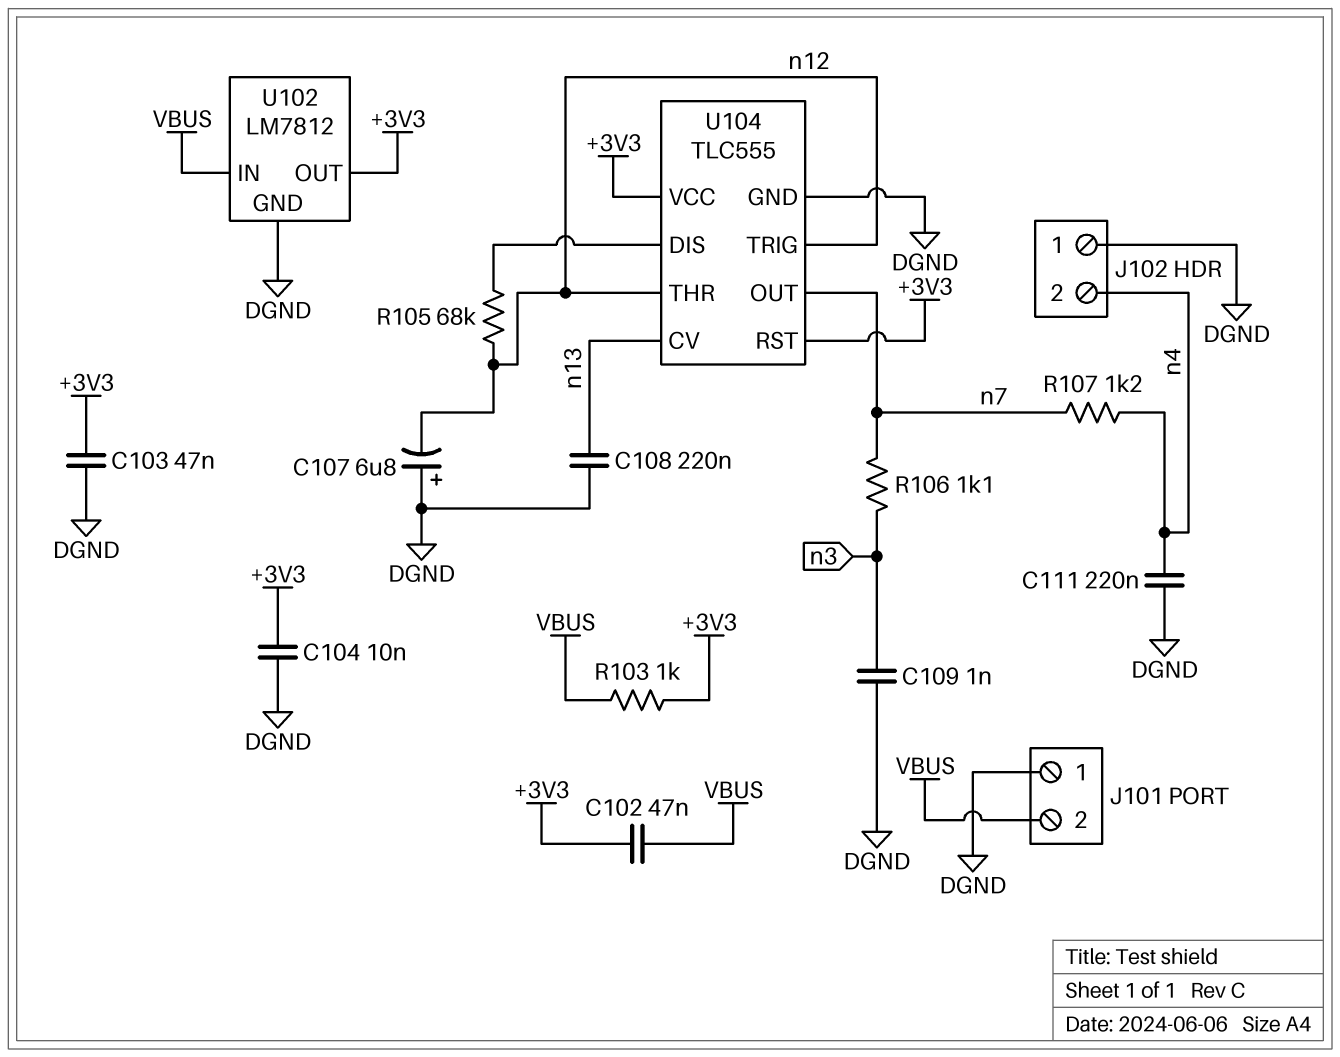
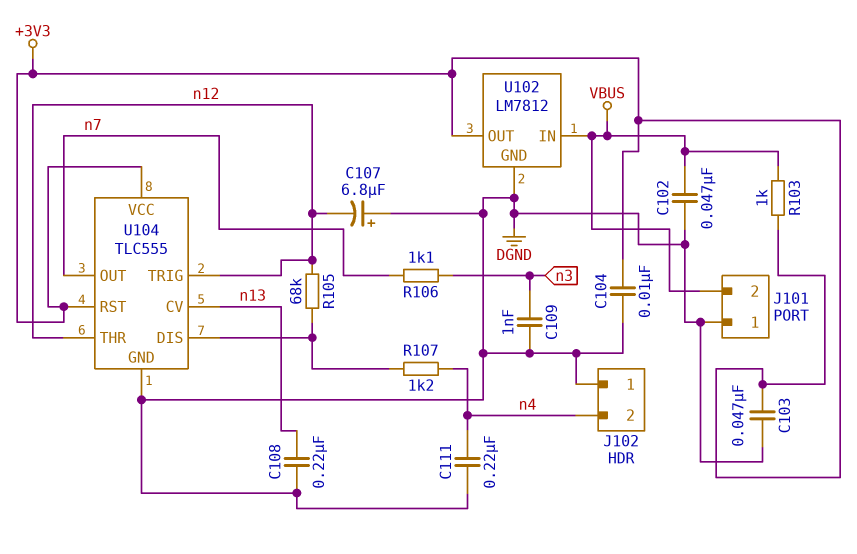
C102: 47nF (+3V3, VBUS) -> 47nF (DGND, VBUS)
R107: 1.2k (n4, n7) -> 1.2k (U104/DIS, n4)

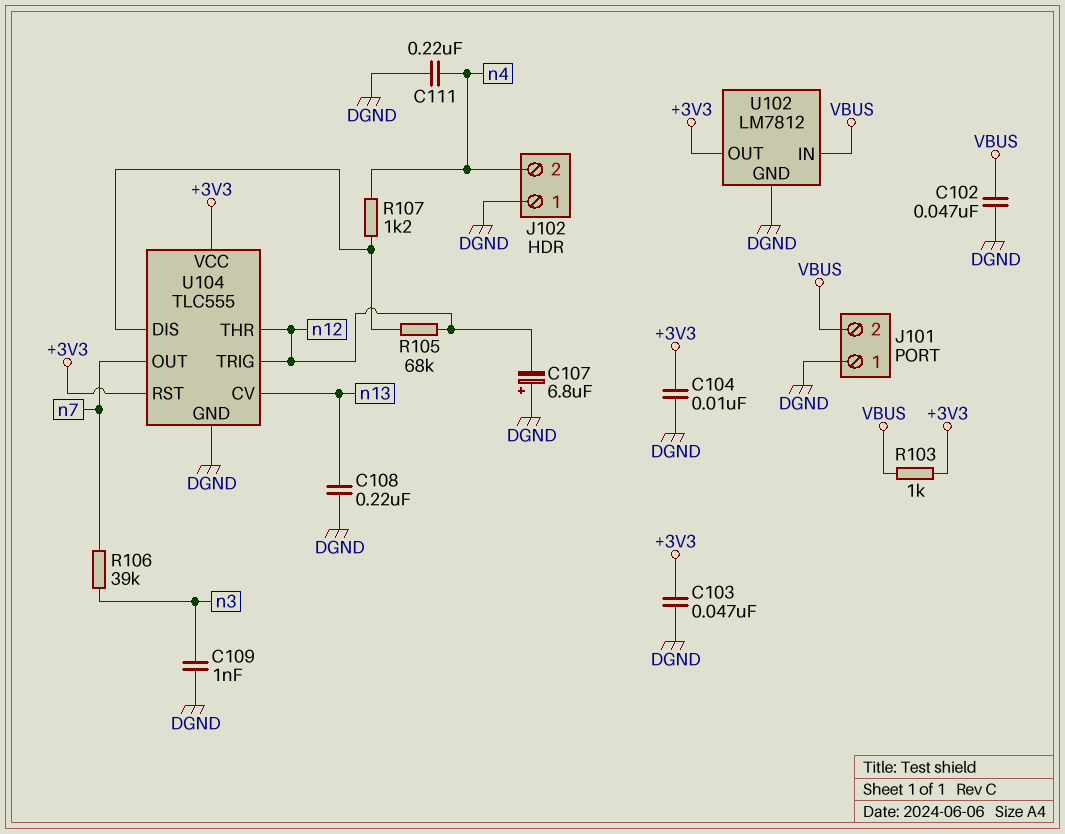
R106: 1.1k (n3, n7) -> 39k (n3, n7)

